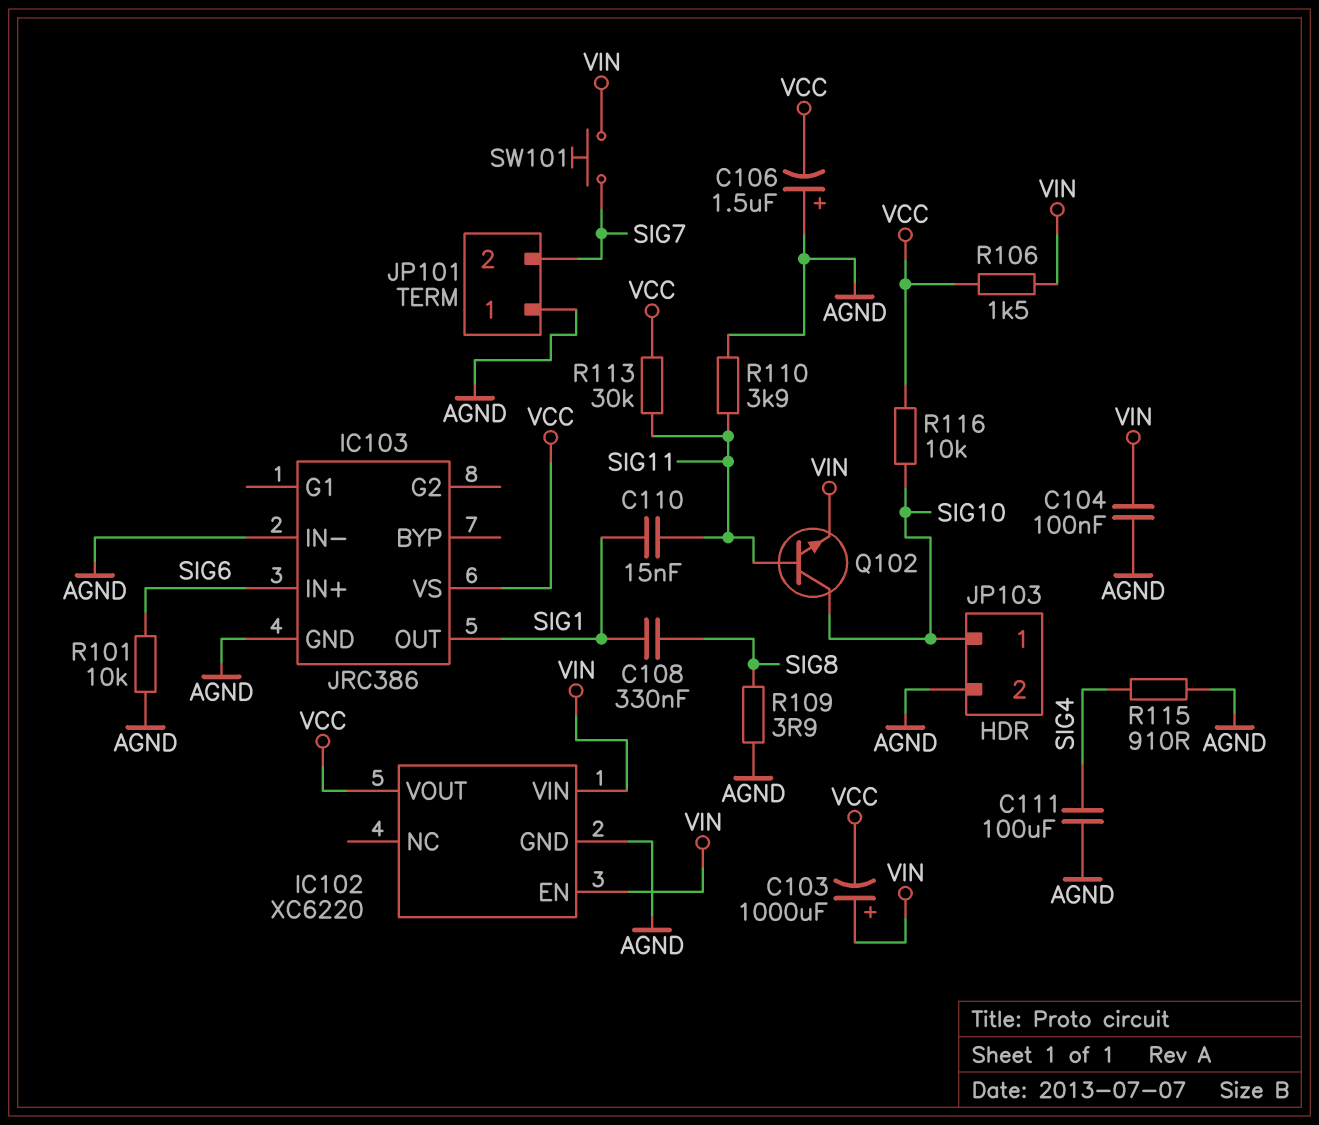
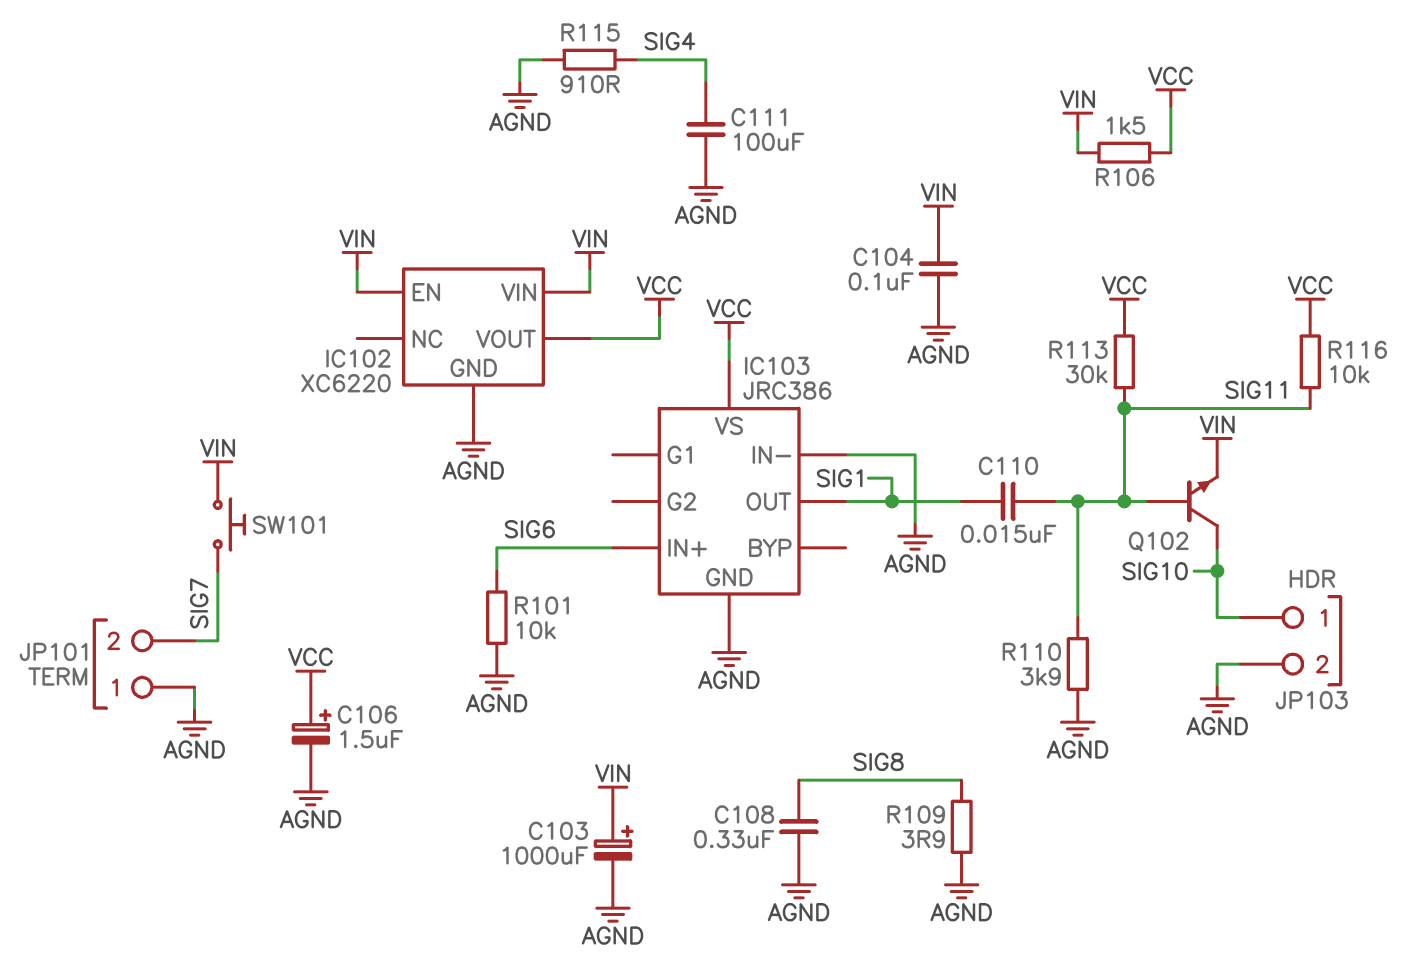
C103: 1000uF (plus VIN, minus VCC) -> 1000uF (plus VIN, minus AGND)
C106: 1.5uF (plus AGND, minus VCC) -> 1.5uF (plus VCC, minus AGND)
C108: 330nF (SIG1, SIG8) -> 330nF (AGND, SIG8)
R116: 10k (SIG10, VCC) -> 10k (SIG11, VCC)

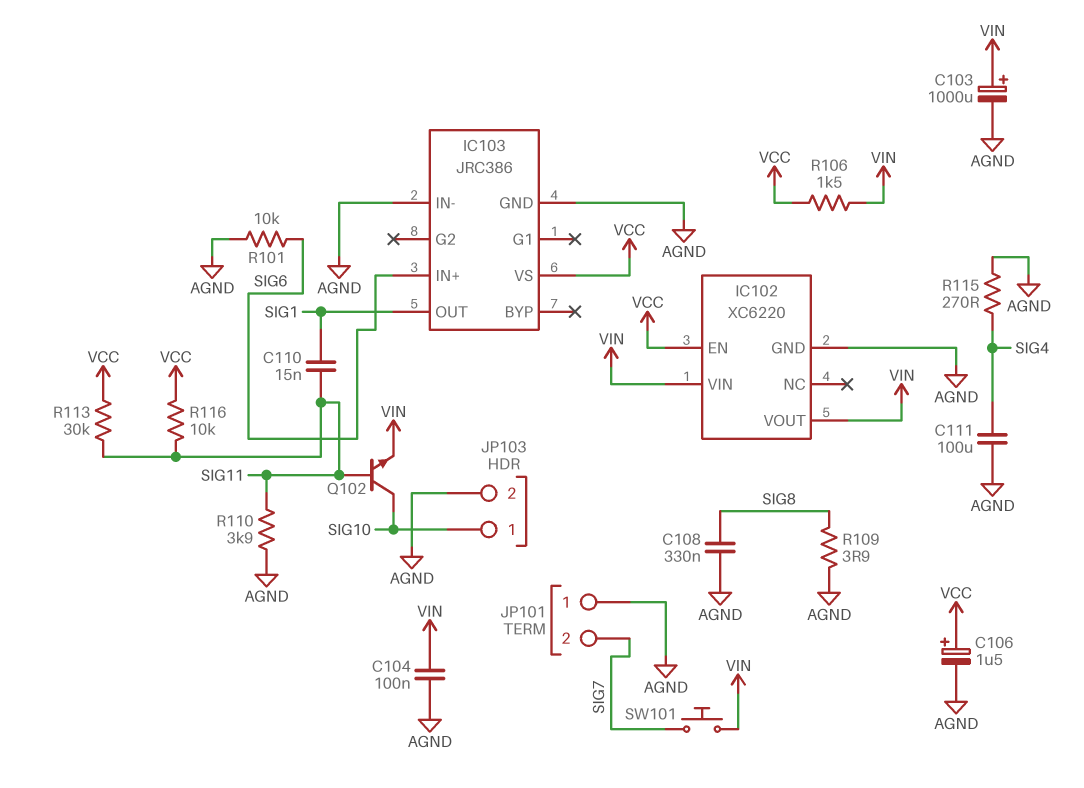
IC102 pin EN: VIN -> VCC
IC102 pin VOUT: VCC -> VIN
R115: 910 (AGND, SIG4) -> 270 (AGND, SIG4)

